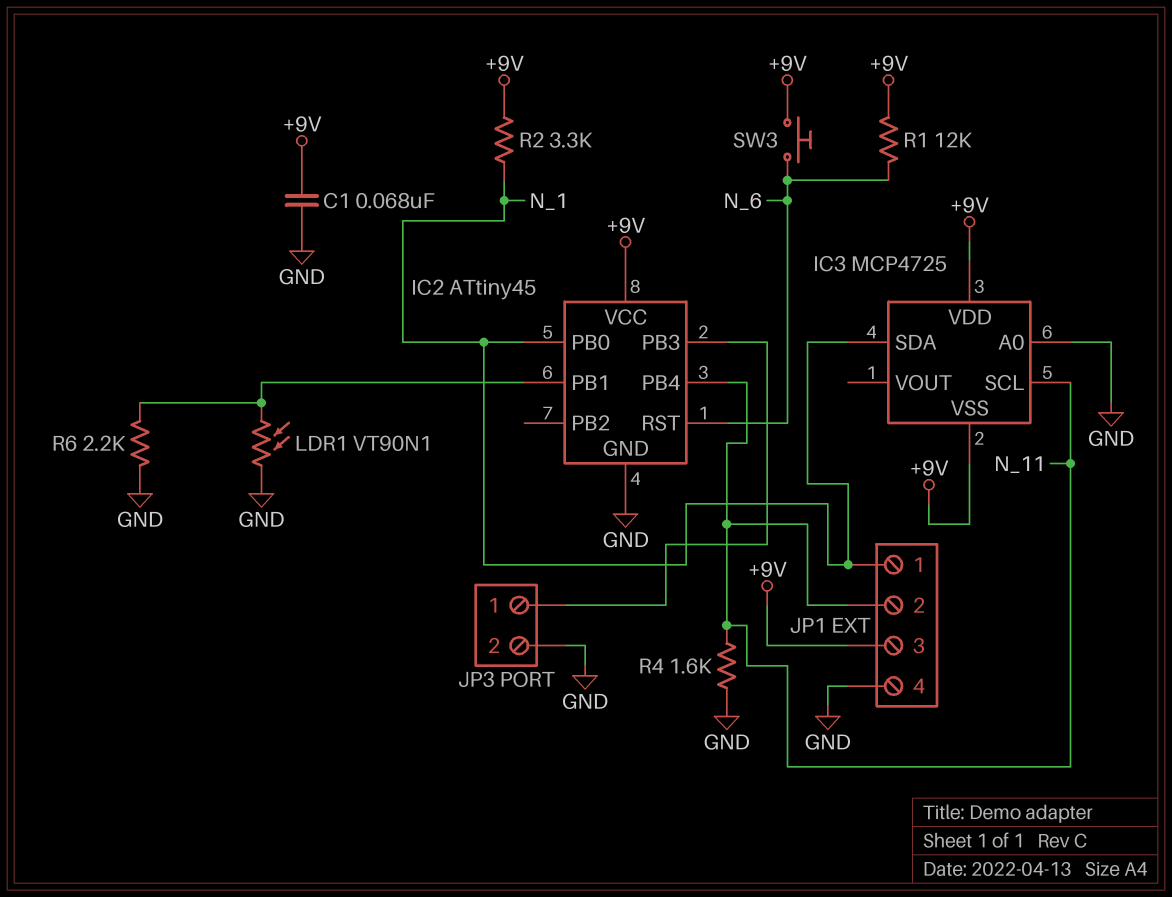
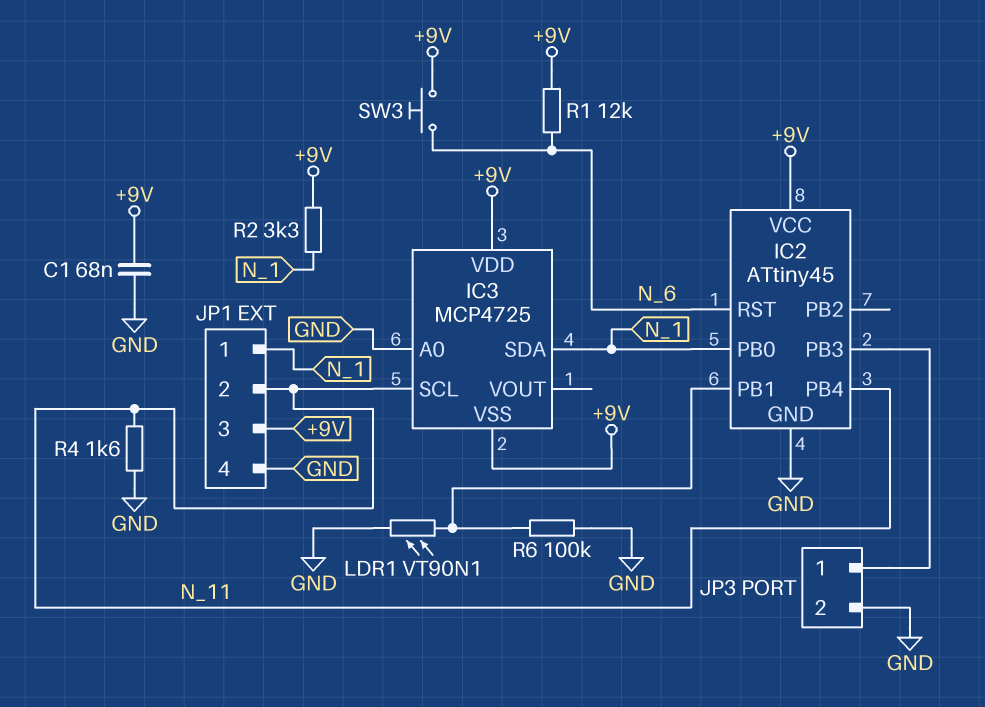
R6: 2.2k (GND, IC2/PB1) -> 100k (GND, IC2/PB1)

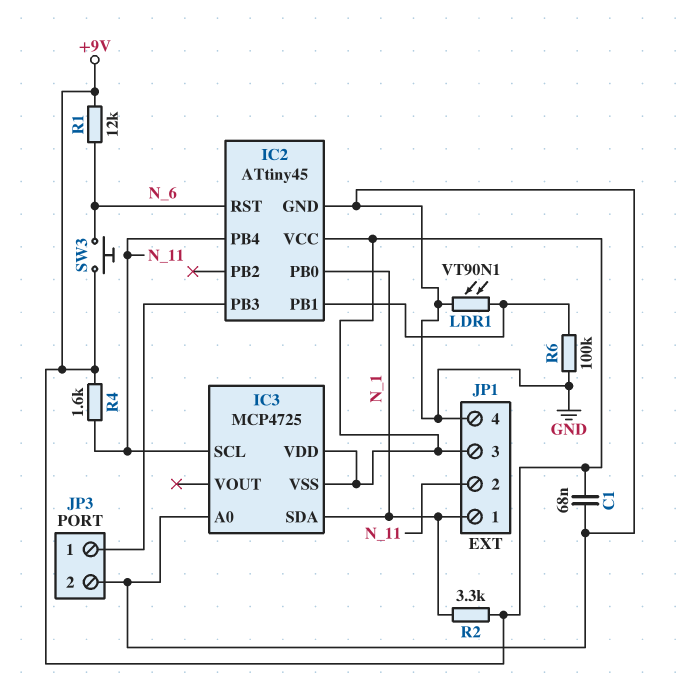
R4: 1.6k (GND, N_11) -> 1.6k (+9V, N_11)

